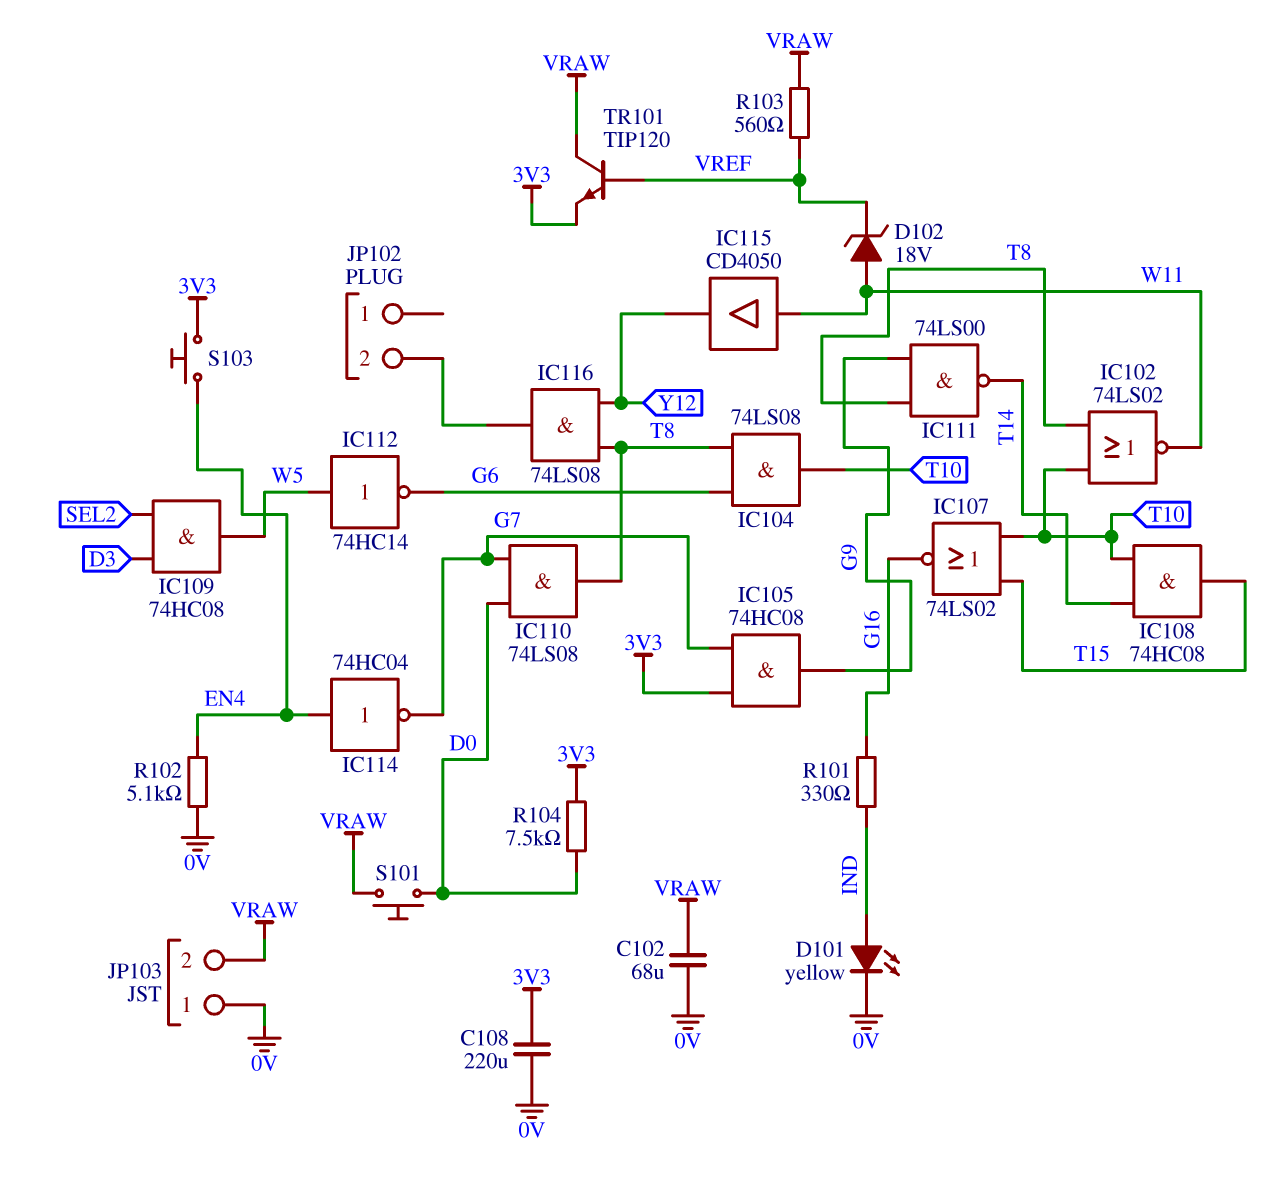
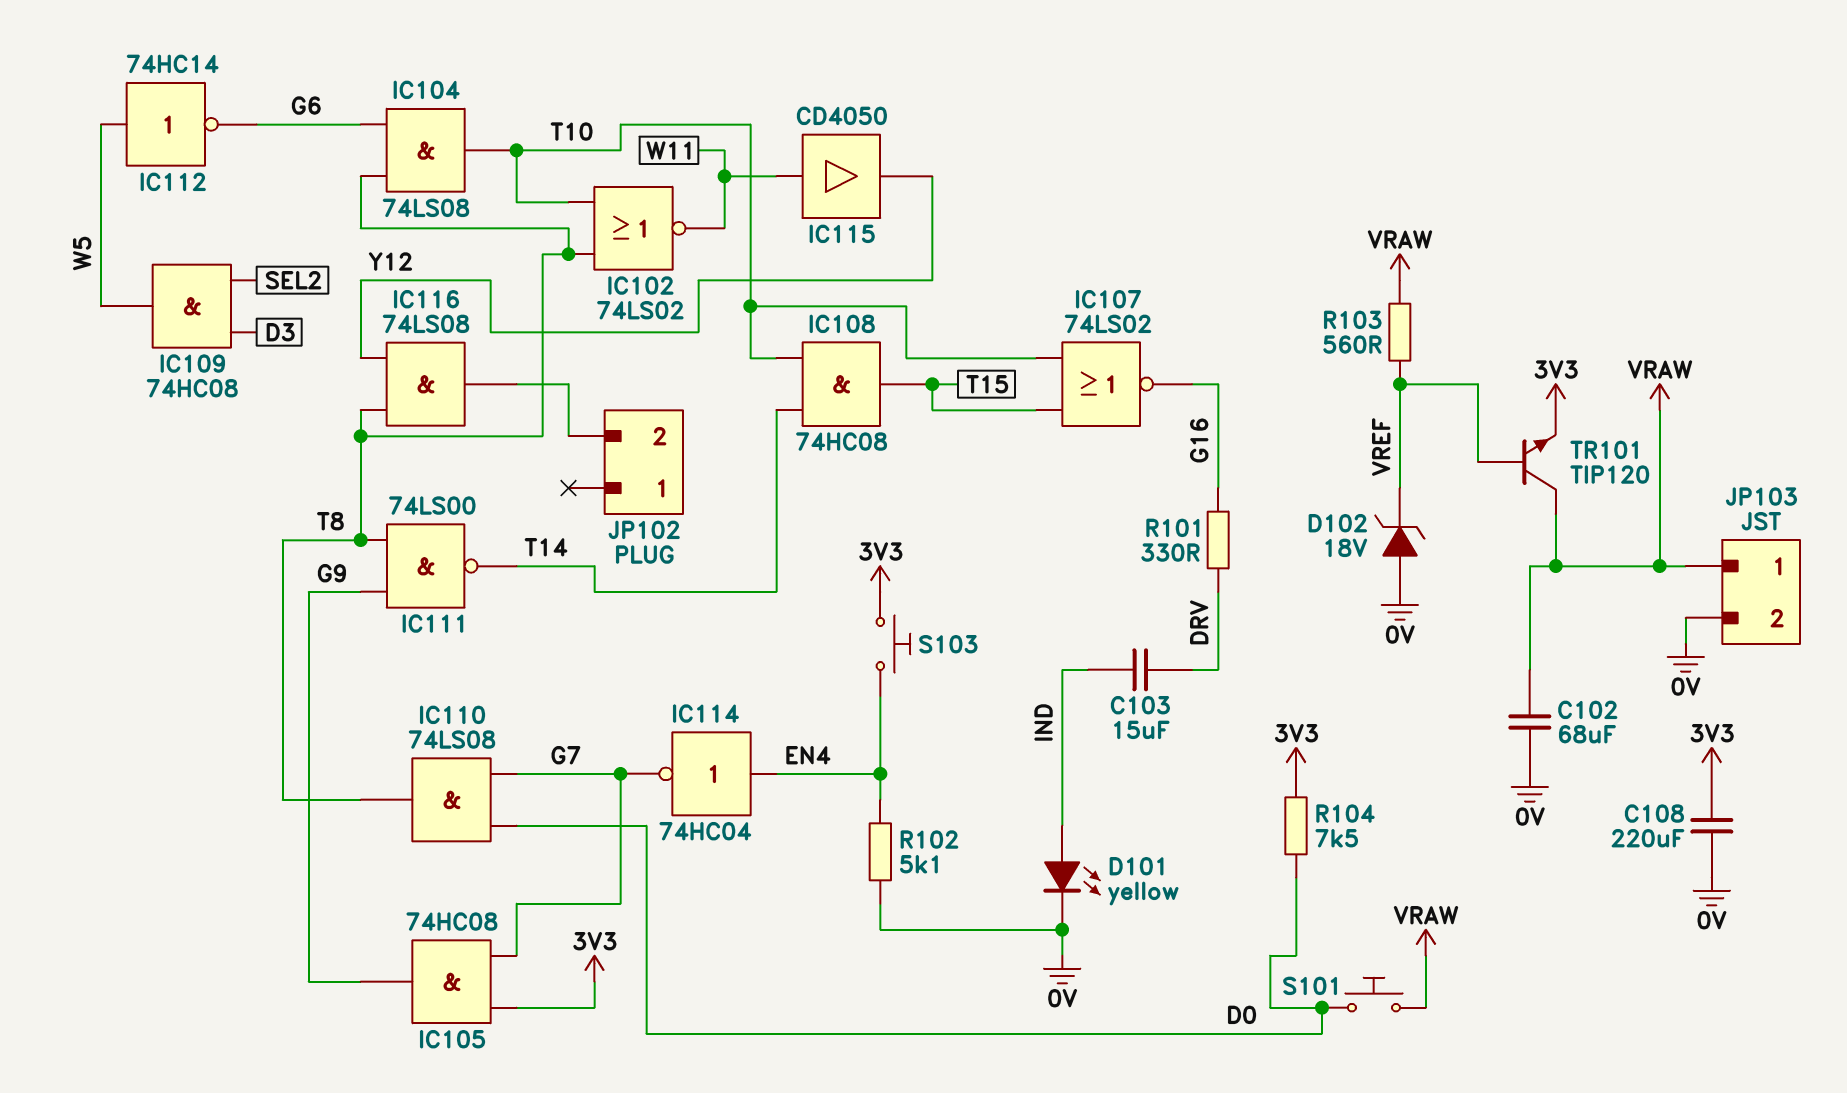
C103: none -> 15uF (DRV, IND)
D102: zener 18V (A W11, K VREF) -> zener 18V (A 0V, K VREF)
JP103 pin 1: 0V -> VRAW
JP103 pin 2: VRAW -> 0V
R101: 330 (G16, IND) -> 330 (DRV, G16)

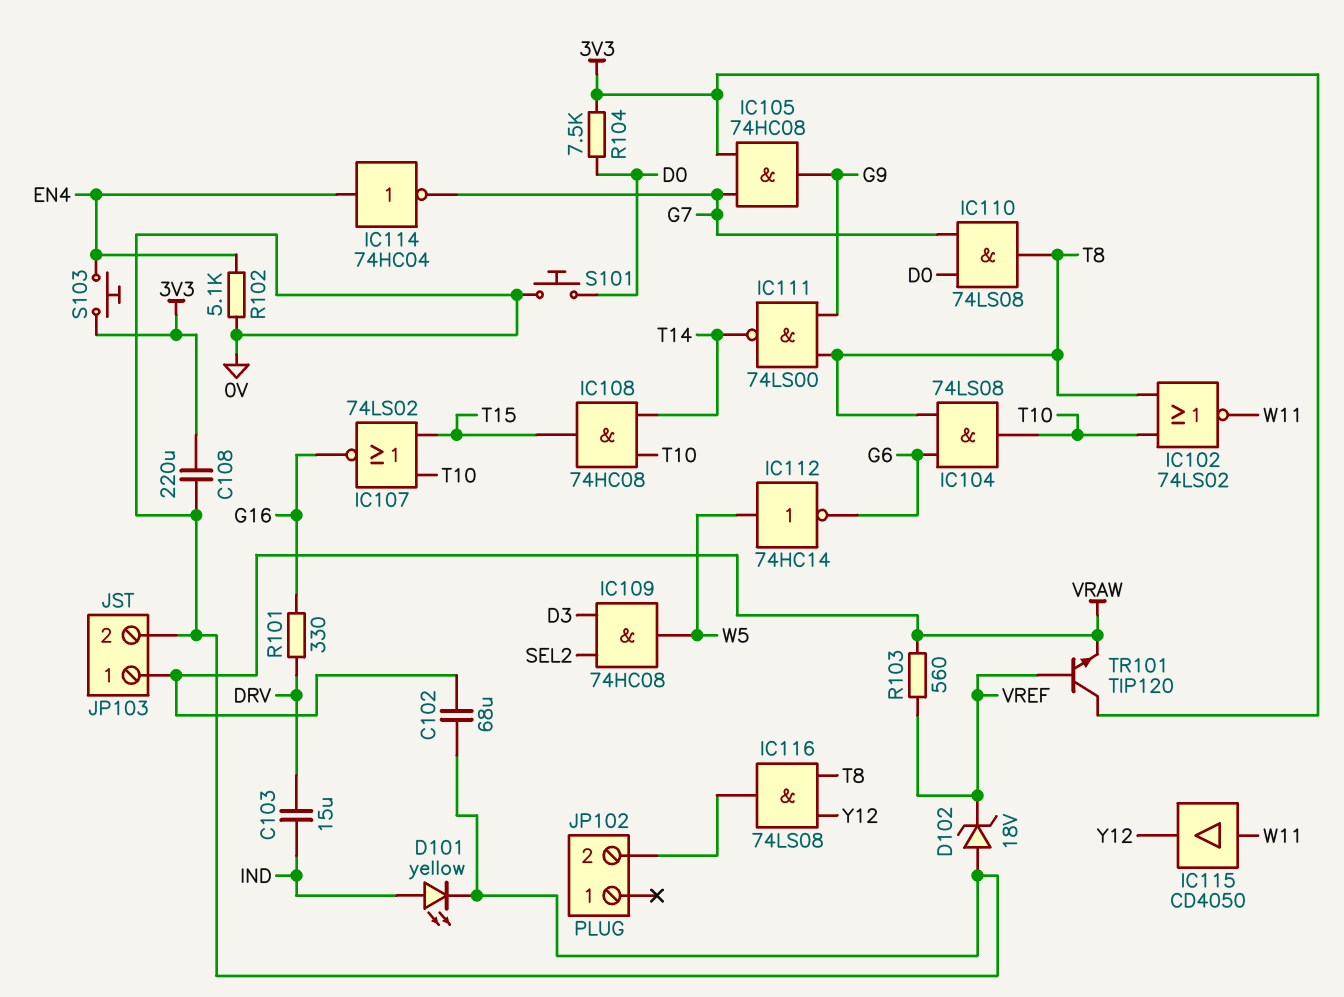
S101: button (D0, VRAW) -> button (0V, D0)
TR101: NPN TIP120 (B VREF, C VRAW, E 3V3) -> NPN TIP120 (B VREF, C 3V3, E VRAW)

